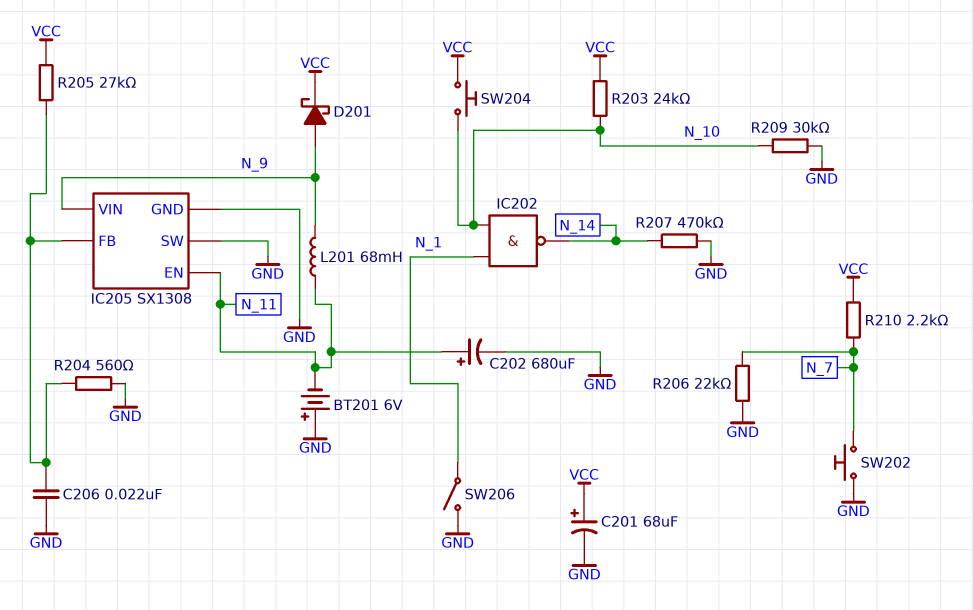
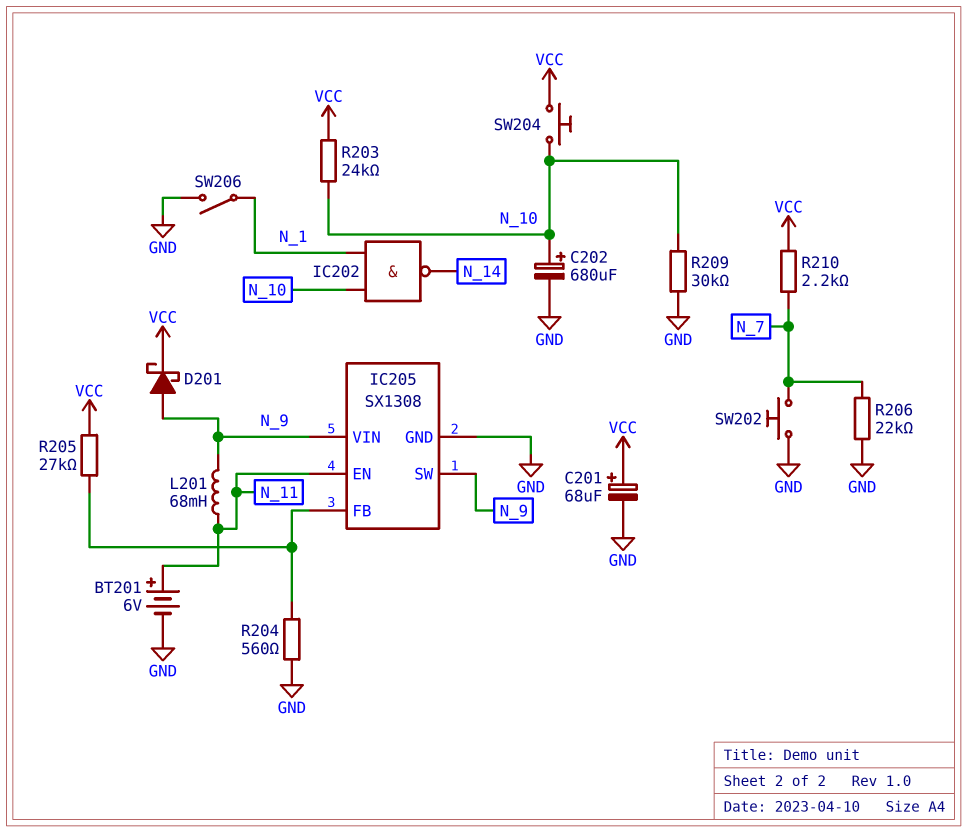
BT201: 6V (plus GND, minus N_11) -> 6V (plus N_11, minus GND)
C202: 680uF (plus N_11, minus GND) -> 680uF (plus N_10, minus GND)
C206: 22nF (GND, IC205/FB) -> none
IC205 pin SW: GND -> N_9
R207: 470k (GND, N_14) -> none

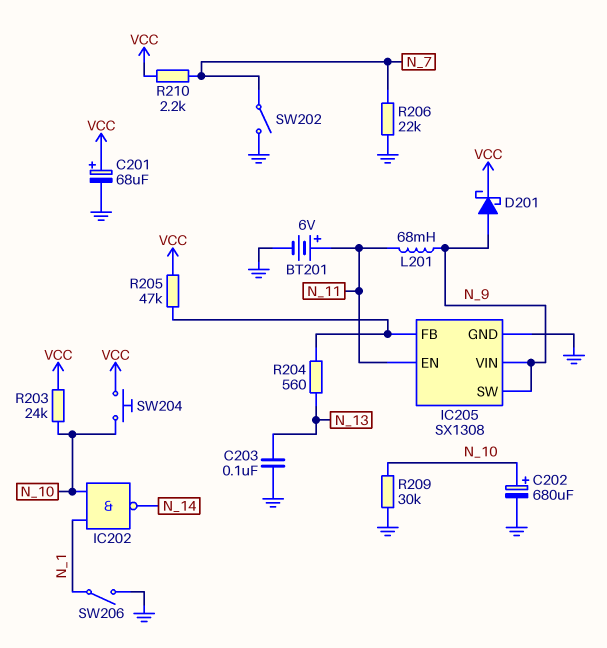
C203: none -> 100nF (GND, N_13)
R204: 560 (GND, IC205/FB) -> 560 (IC205/FB, N_13)
R205: 27k (IC205/FB, VCC) -> 47k (IC205/FB, VCC)
SW202: button (GND, N_7) -> switch (GND, N_7)

